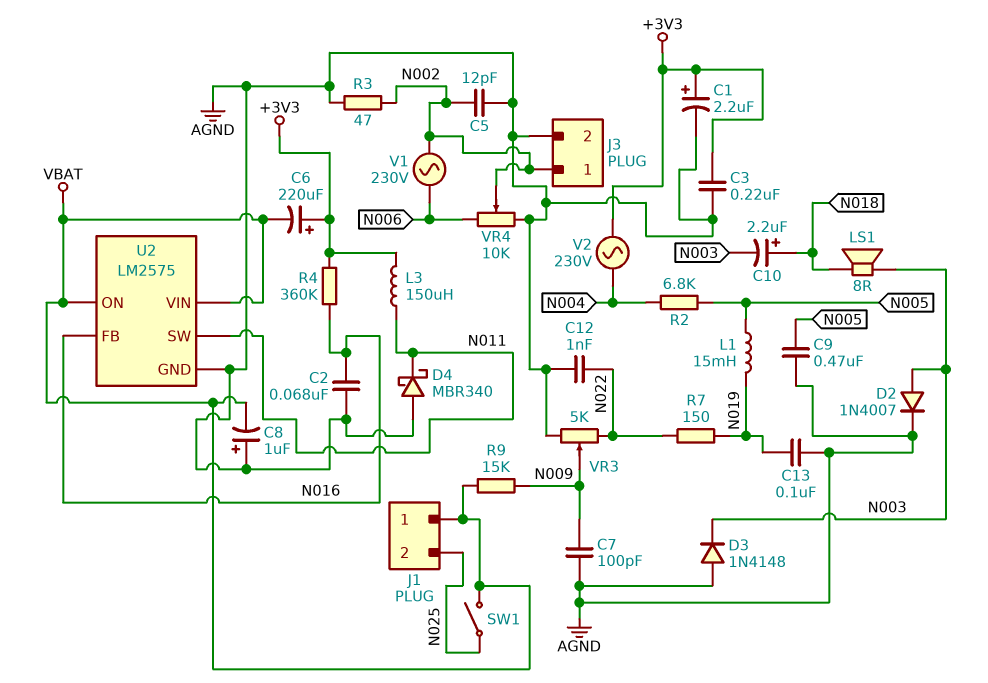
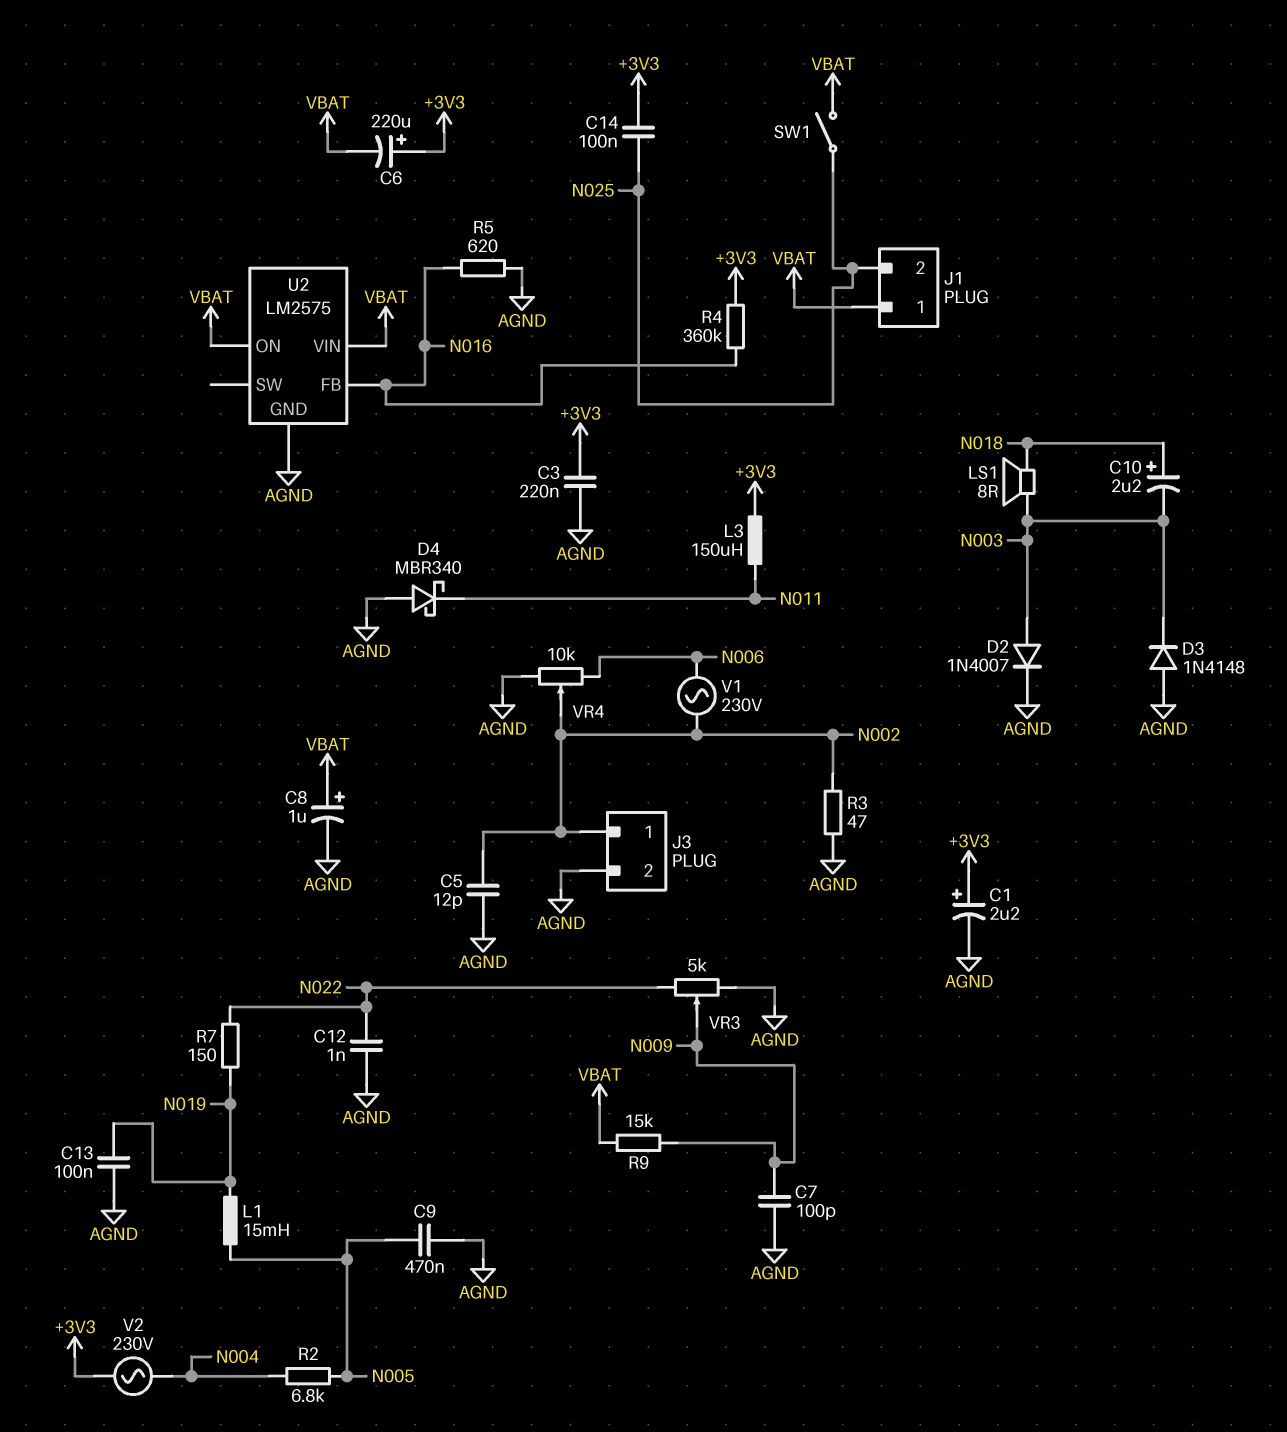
C2: 68nF (AGND, N016) -> none
C8: 1uF (plus AGND, minus VBAT) -> 1uF (plus VBAT, minus AGND)
C14: none -> 100nF (+3V3, N025)
R5: none -> 620 (AGND, N016)
U2 pin SW: N011 -> none

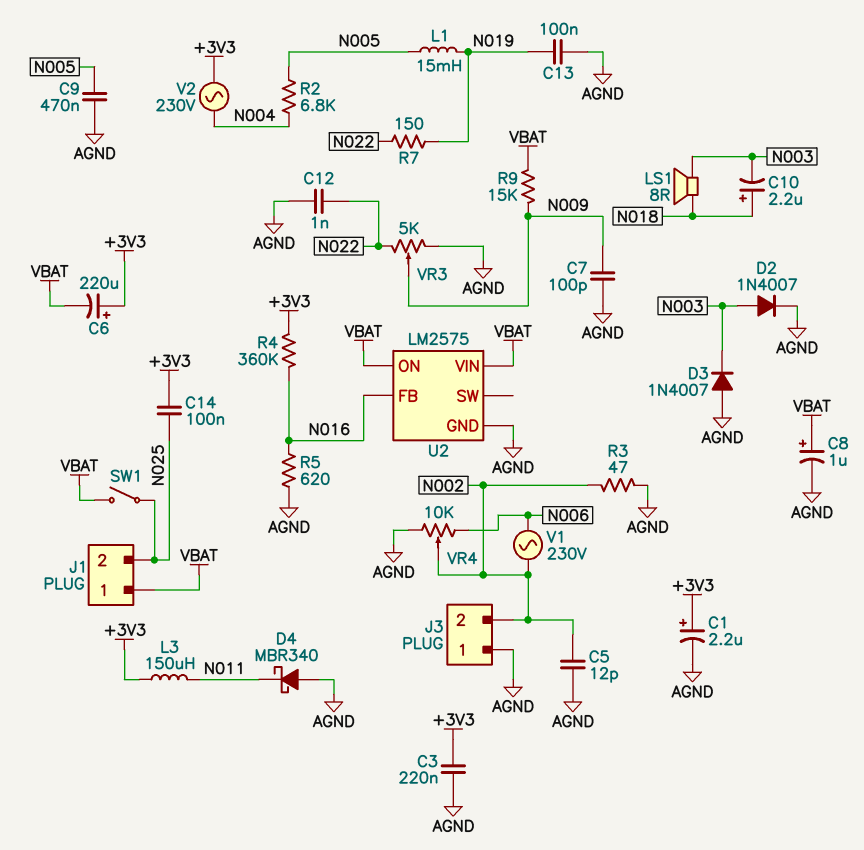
D3: diode 1N4148 (A AGND, K N003) -> diode 1N4007 (A AGND, K N003)
J3 pin 1: N002 -> AGND
J3 pin 2: AGND -> N002

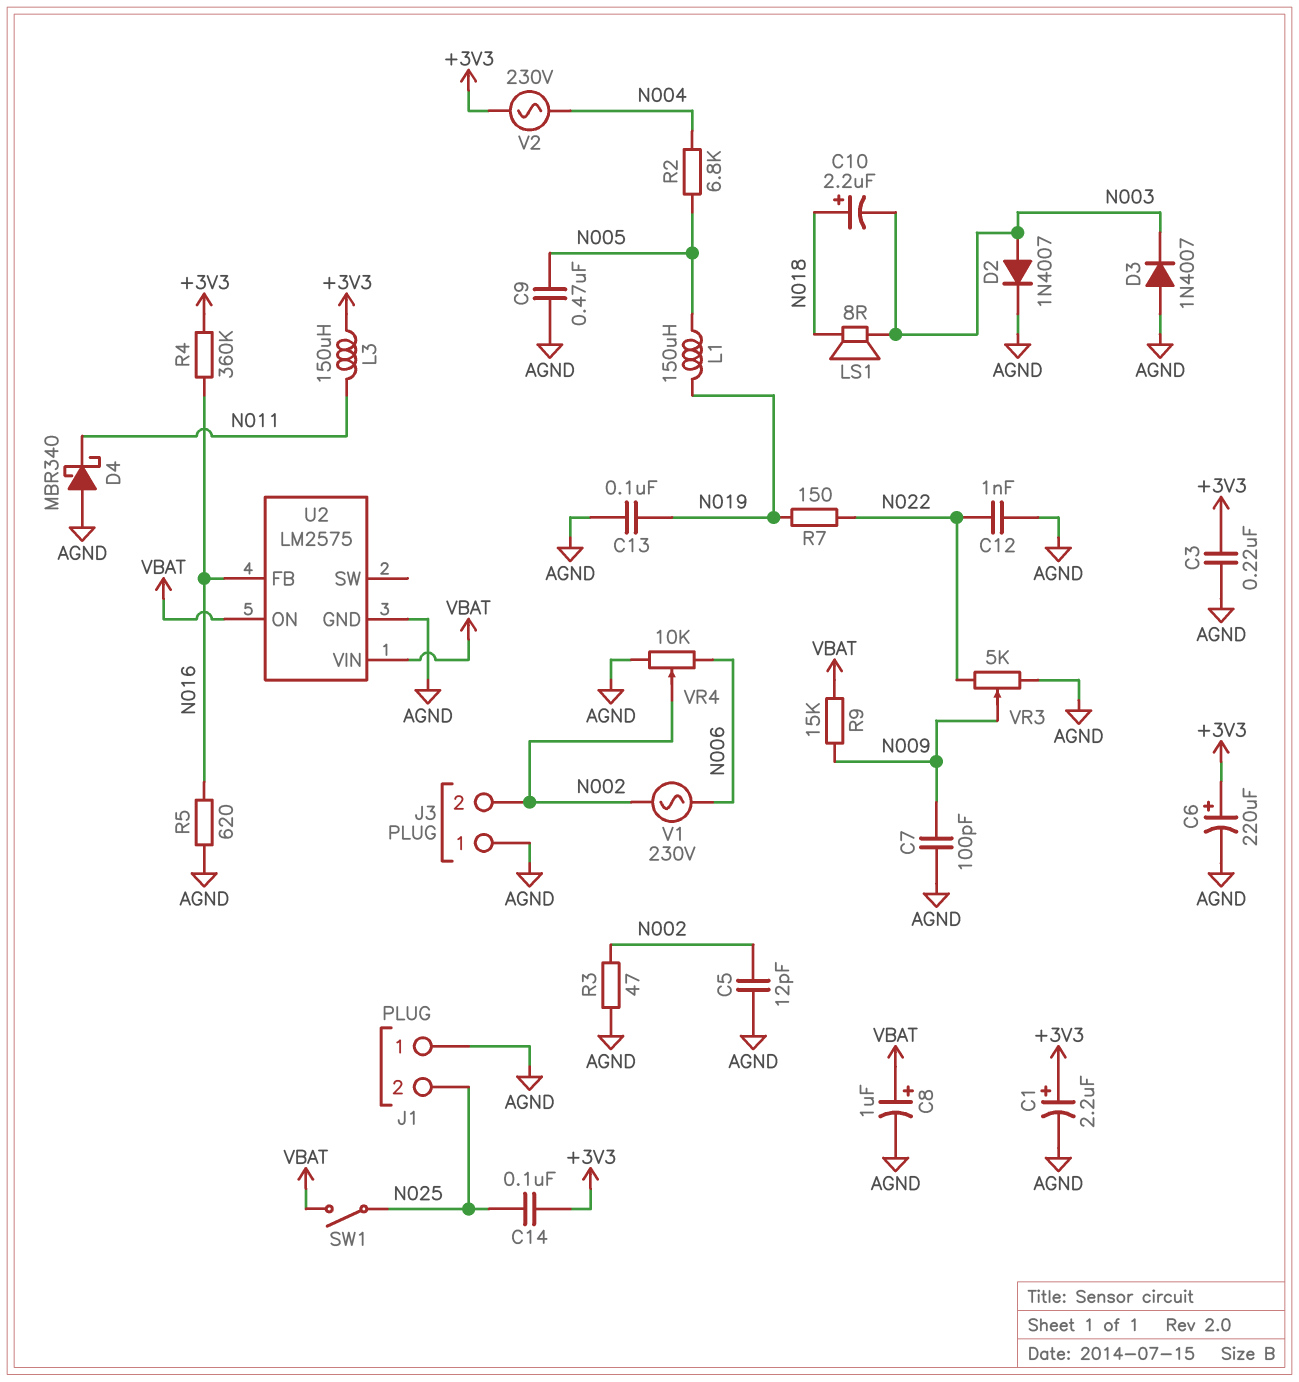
C6: 220uF (plus +3V3, minus VBAT) -> 220uF (plus +3V3, minus AGND)
J1 pin 1: VBAT -> AGND
L1: 15mH (N005, N019) -> 150uH (N005, N019)

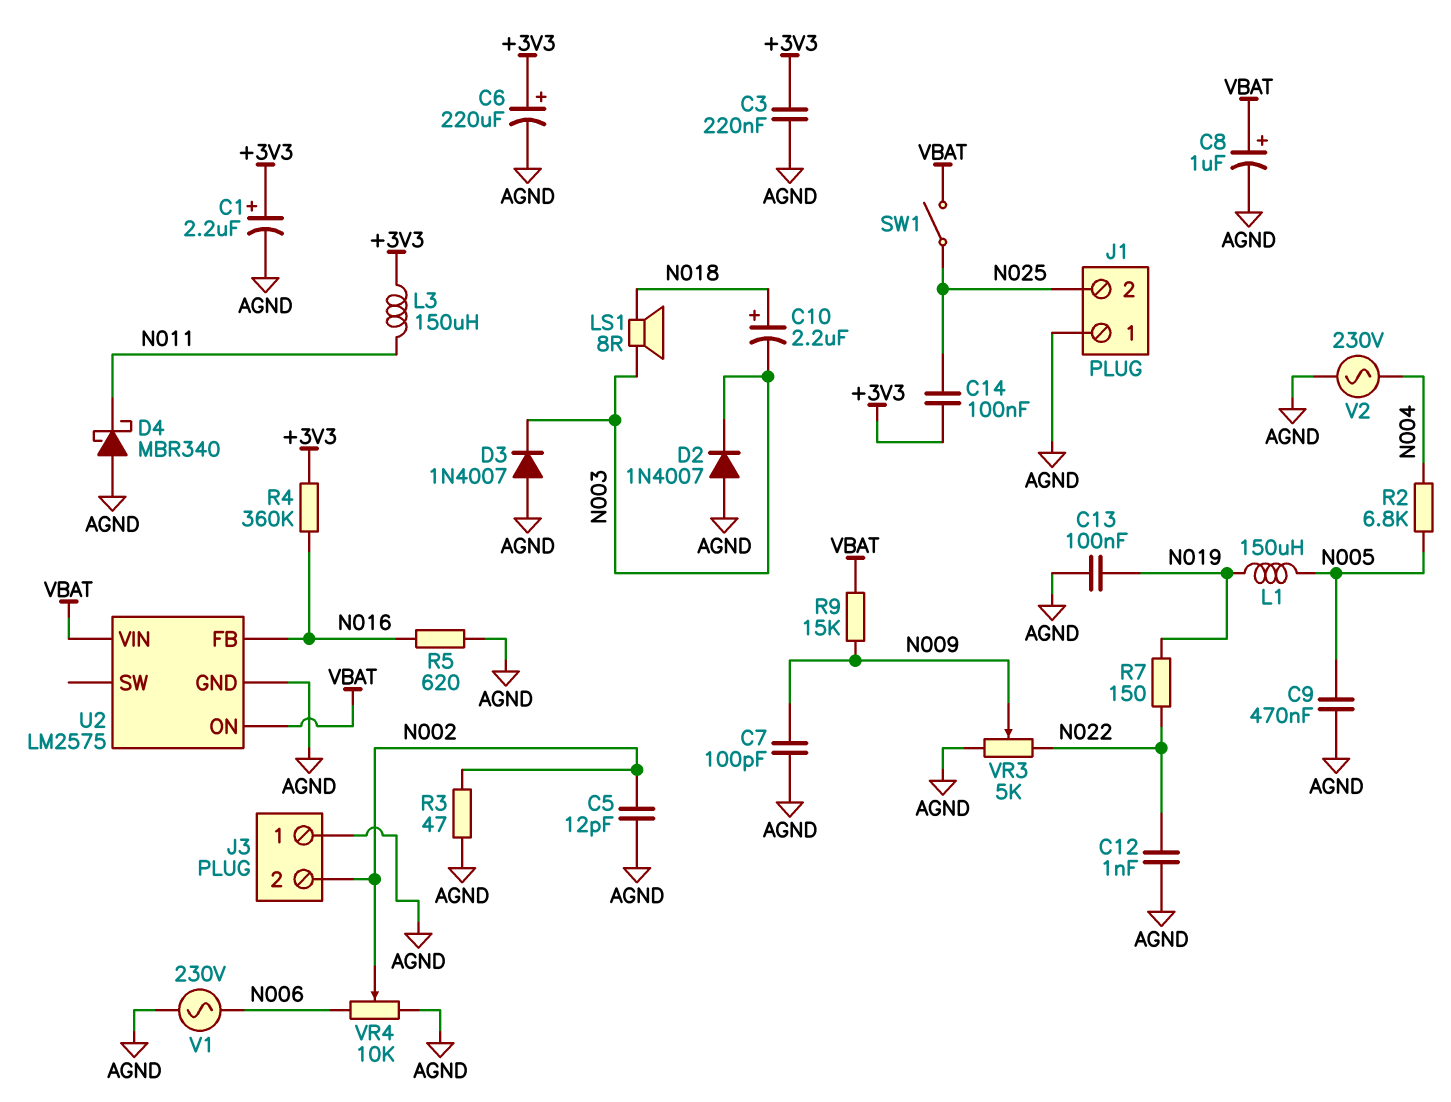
D2: diode 1N4007 (A N003, K AGND) -> diode 1N4007 (A AGND, K N003)
V1: AC 230V (N002, N006) -> AC 230V (AGND, N006)
V2: AC 230V (+3V3, N004) -> AC 230V (AGND, N004)

